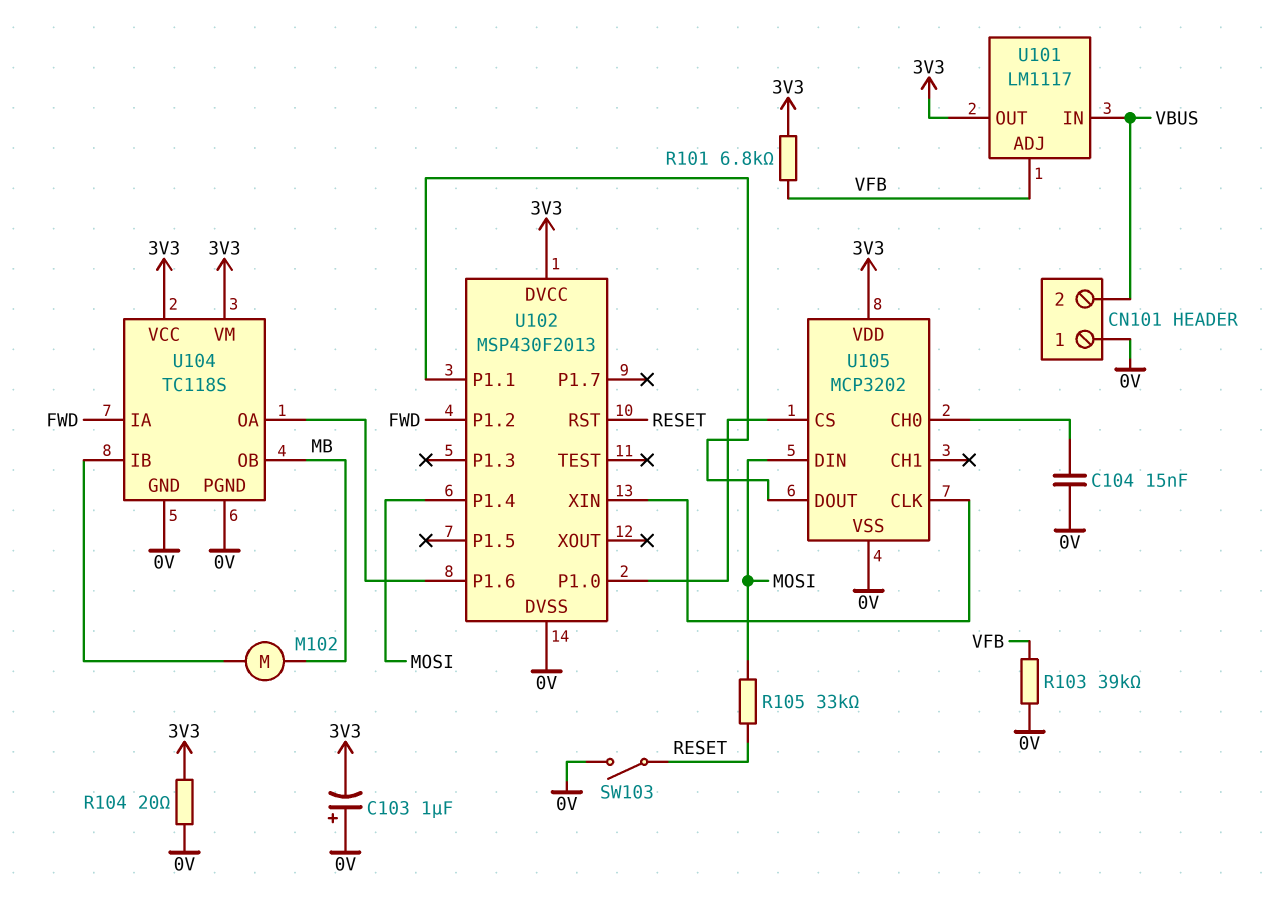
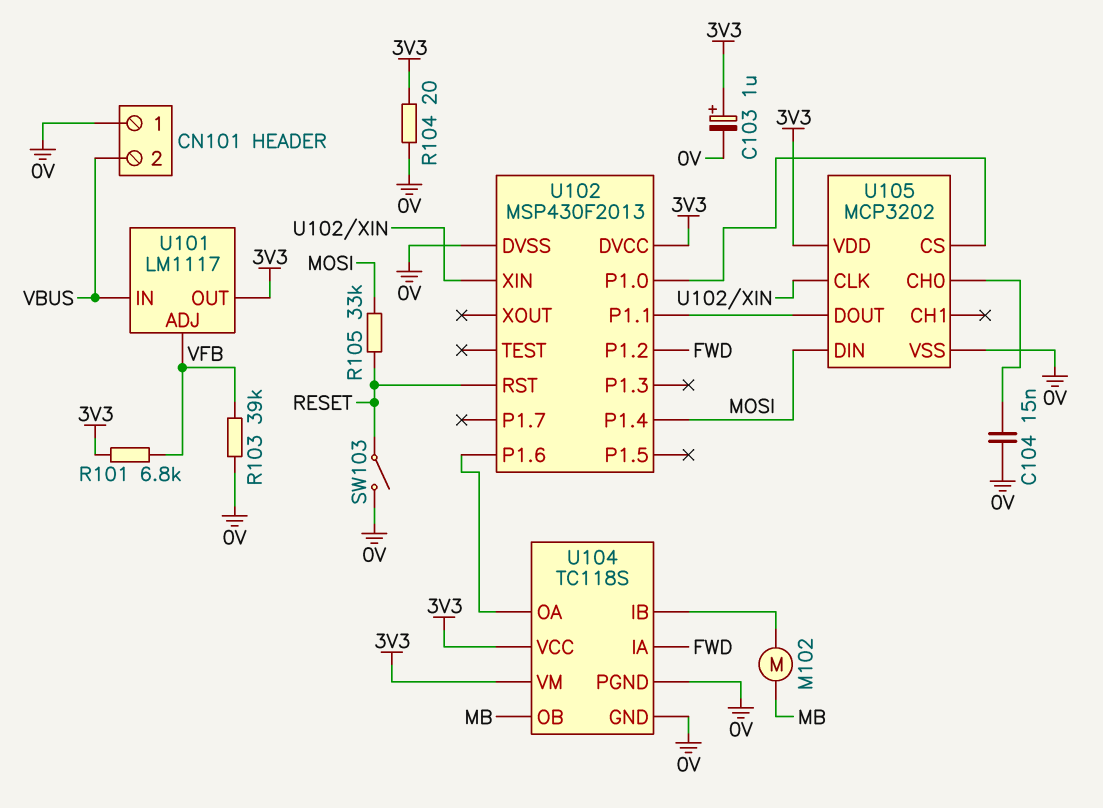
C103: 1uF (plus 0V, minus 3V3) -> 1uF (plus 3V3, minus 0V)

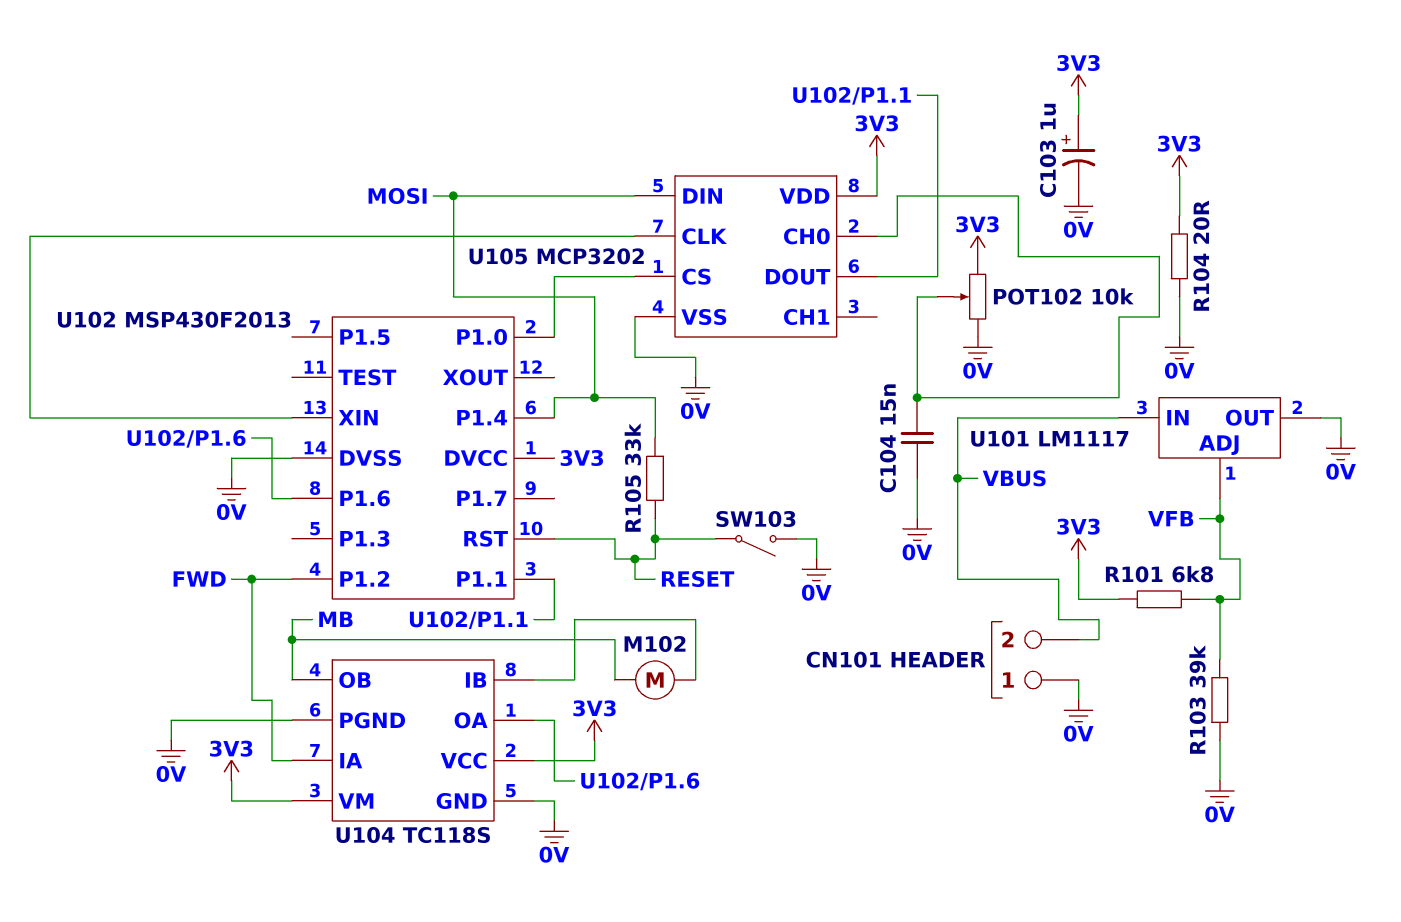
POT102: none -> 10k (0V, 3V3, wiper U105/CH0)
U101 pin OUT: 3V3 -> 0V

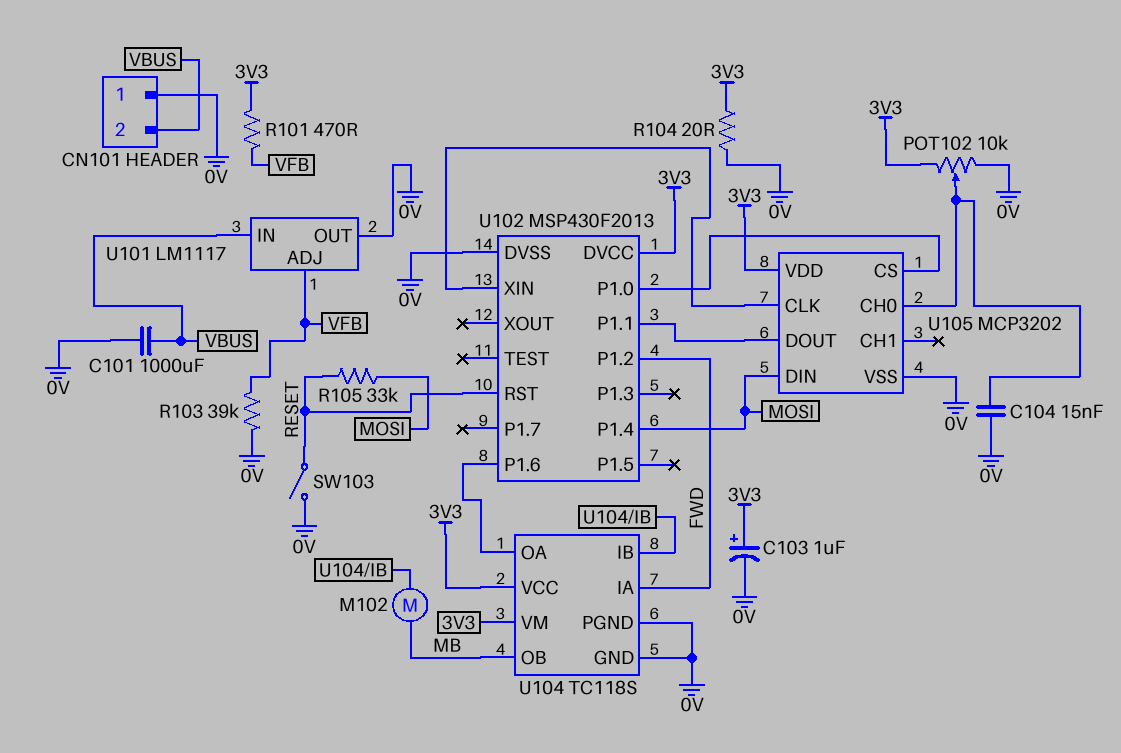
C101: none -> 1000uF (0V, VBUS)
R101: 6.8k (3V3, VFB) -> 470 (3V3, VFB)

